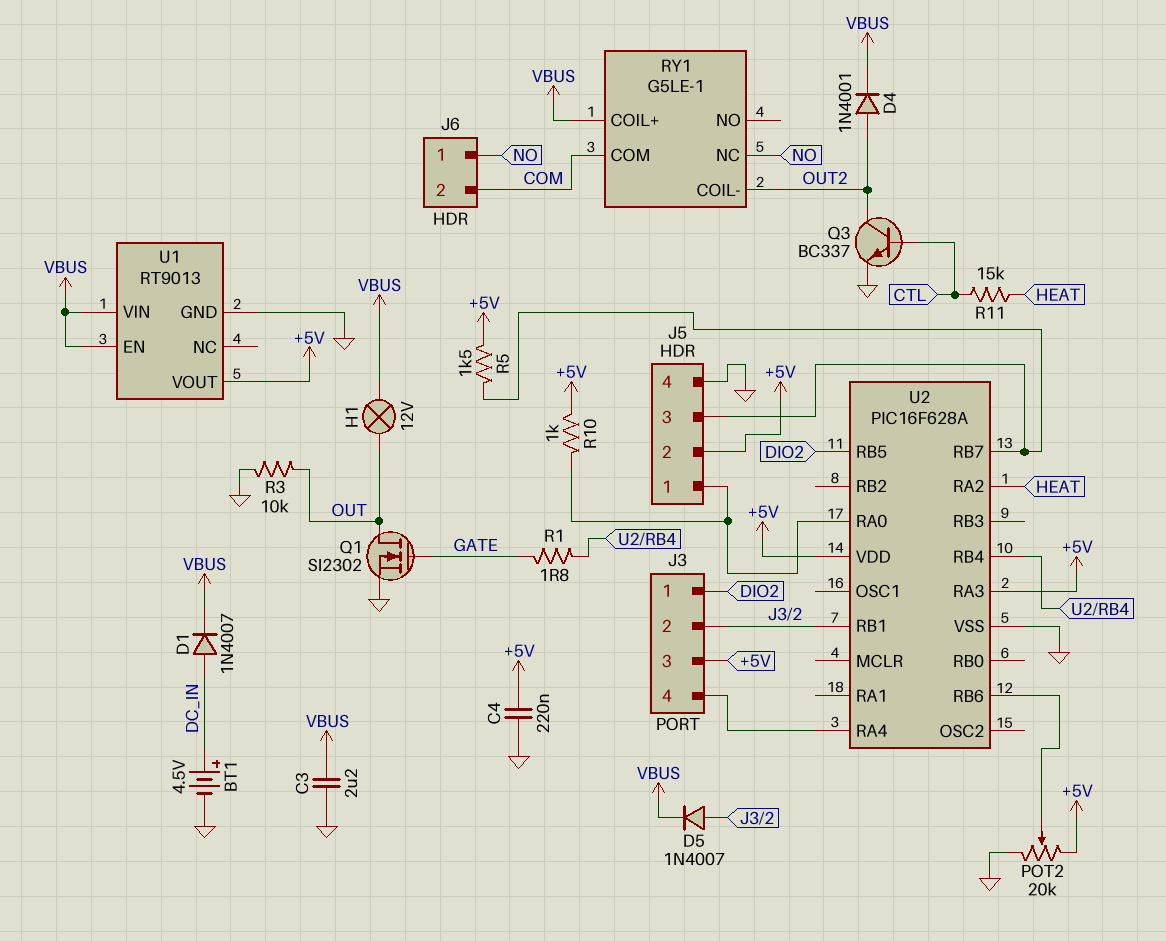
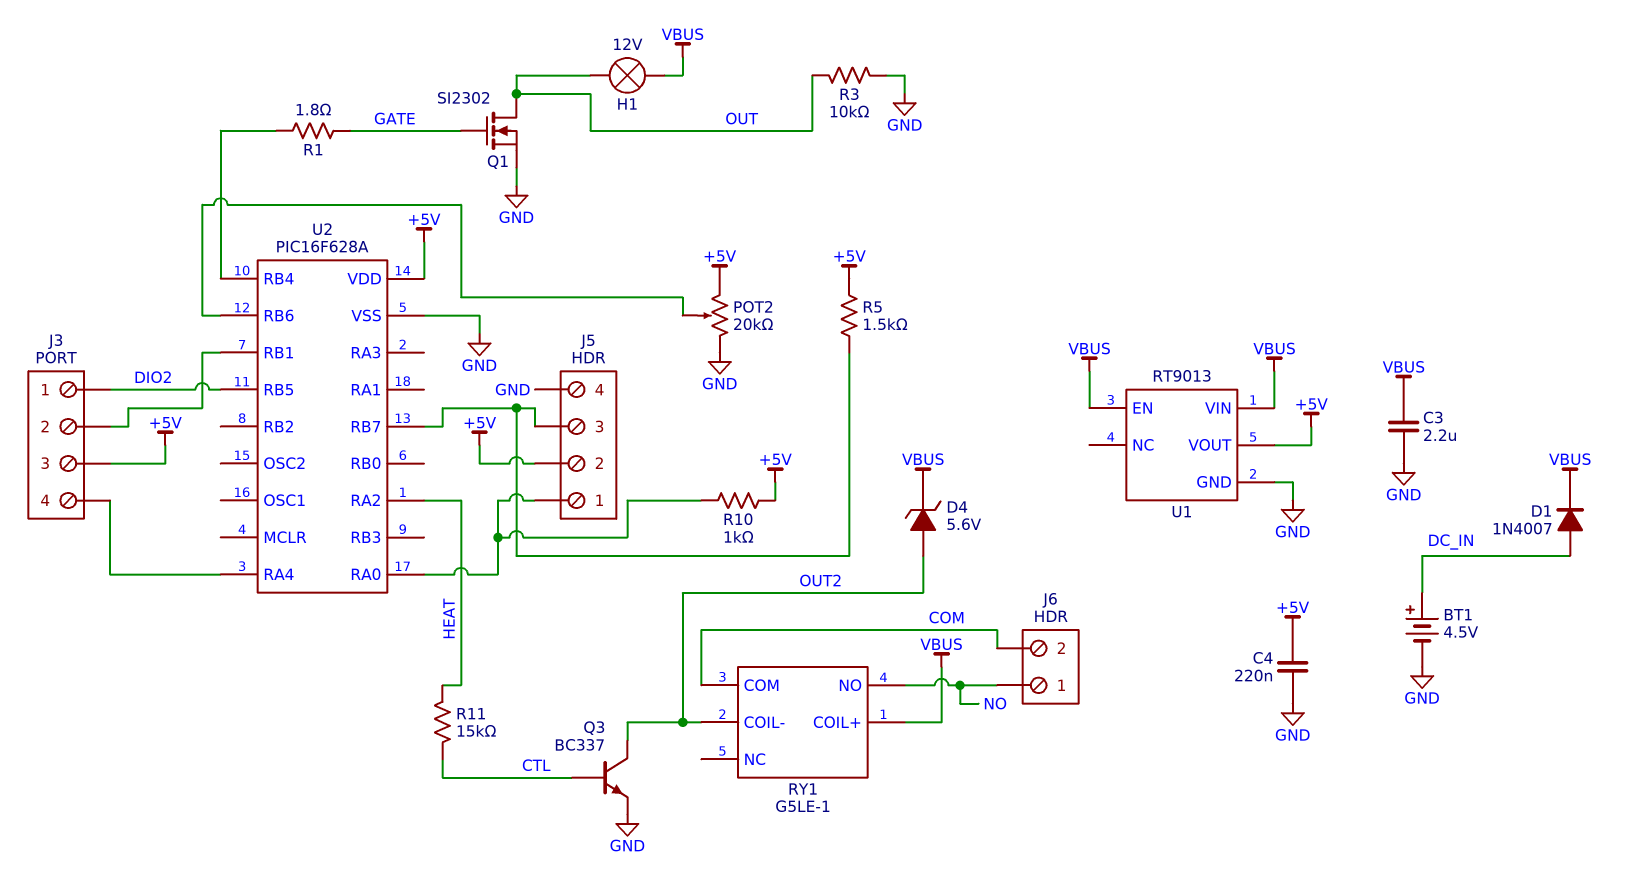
D4: diode 1N4001 (A OUT2, K VBUS) -> zener 5.6V (A OUT2, K VBUS)
D5: diode 1N4007 (A J3/2, K VBUS) -> none
RY1 pin NC: NO -> none
RY1 pin NO: none -> NO
U2 pin RA3: +5V -> none

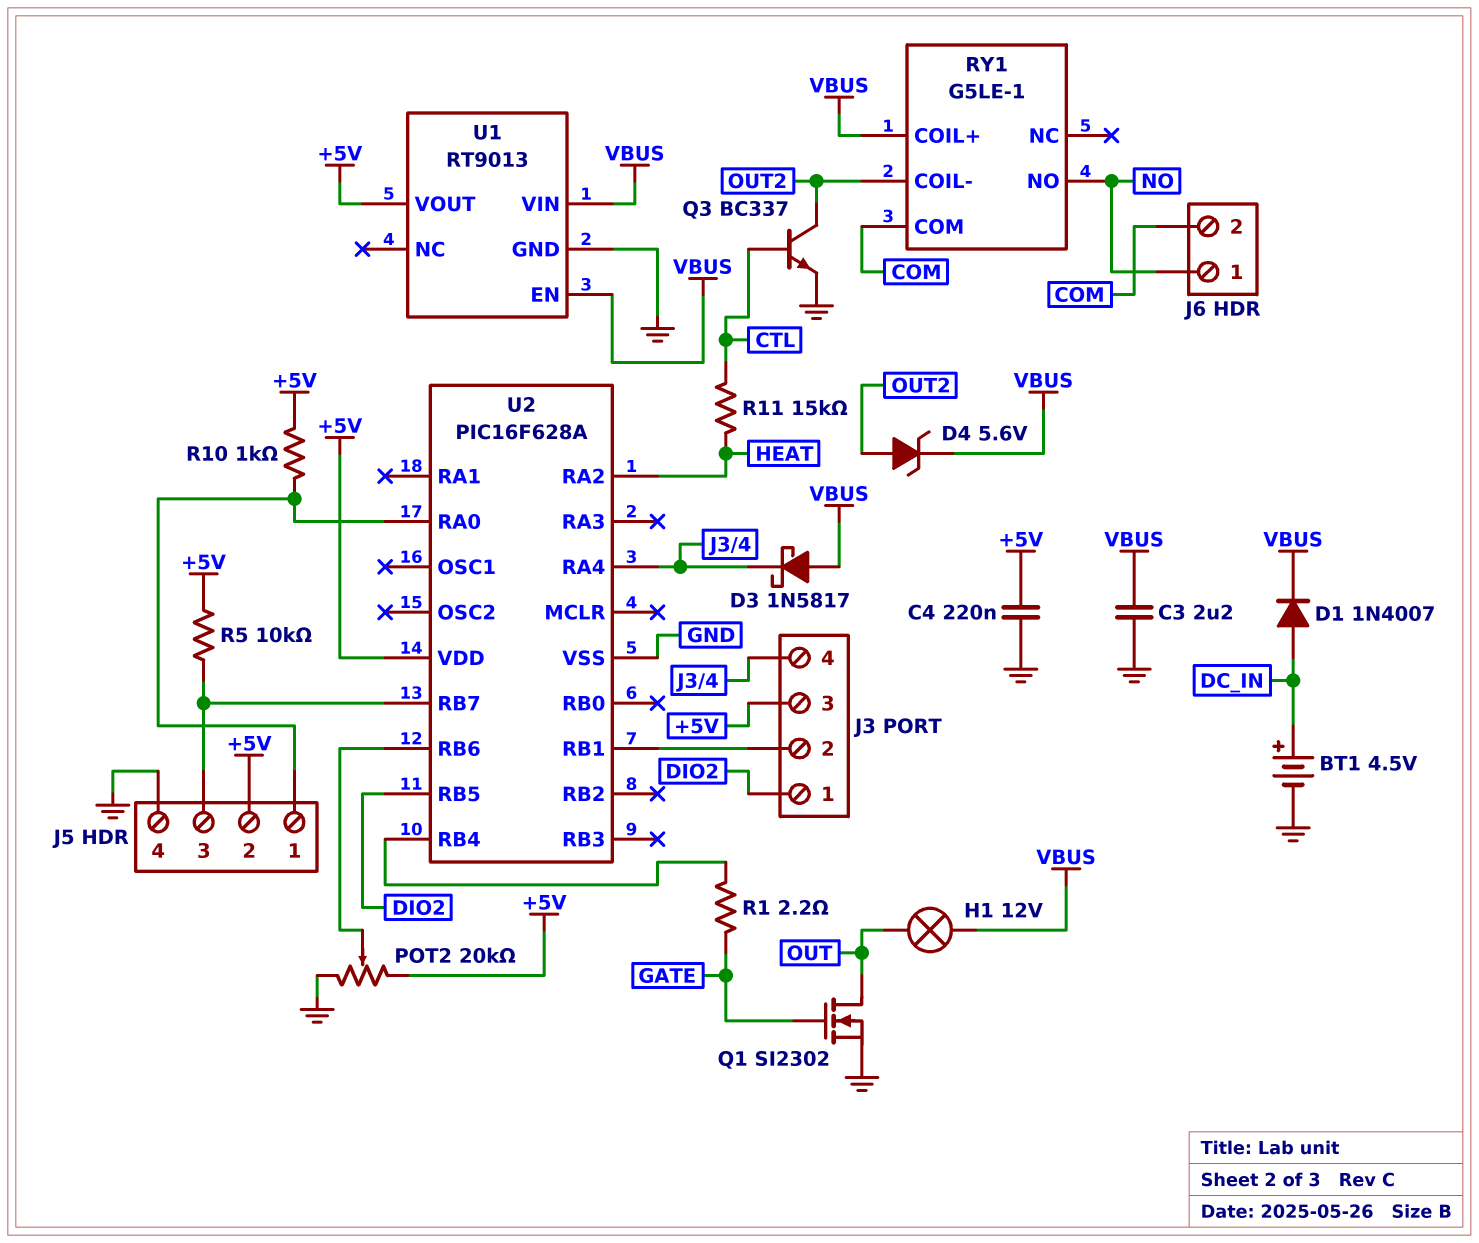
D3: none -> schottky 1N5817 (A VBUS, K J3/4)
R1: 1.8 (GATE, U2/RB4) -> 2.2 (GATE, U2/RB4)
R3: 10k (GND, OUT) -> none
R5: 1.5k (+5V, J5/3) -> 10k (+5V, J5/3)

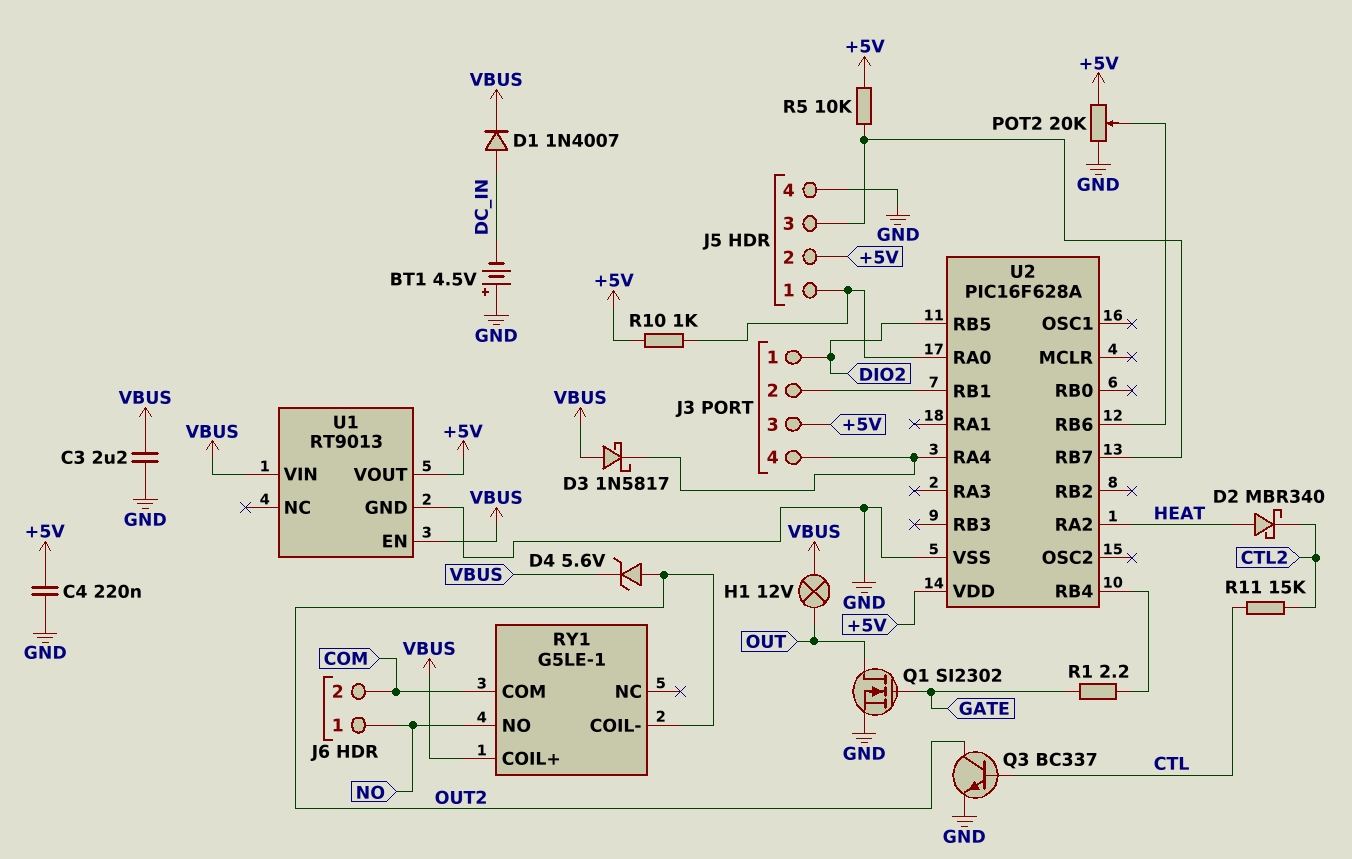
BT1: 4.5V (plus DC_IN, minus GND) -> 4.5V (plus GND, minus DC_IN)
D2: none -> schottky MBR340 (A HEAT, K CTL2)
R11: 15k (CTL, HEAT) -> 15k (CTL, CTL2)

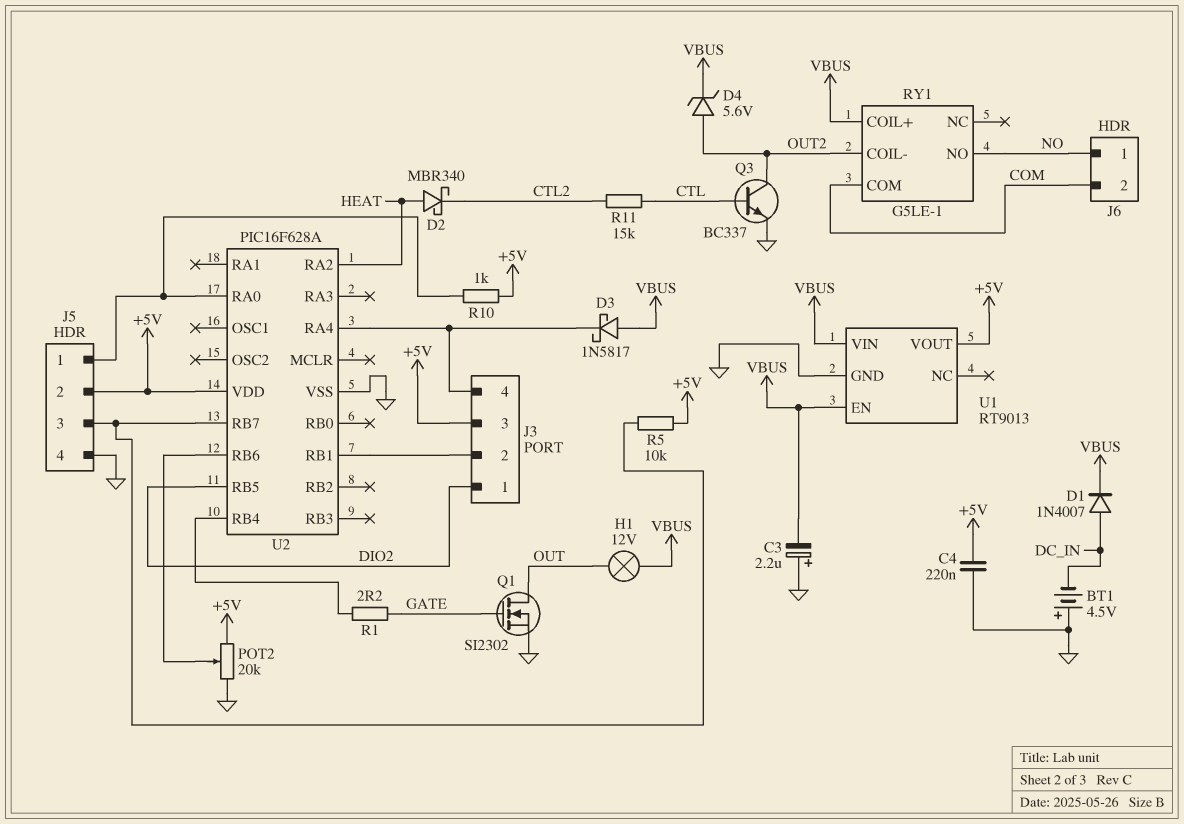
C3: 2.2uF (GND, VBUS) -> 2.2uF (plus GND, minus VBUS)

